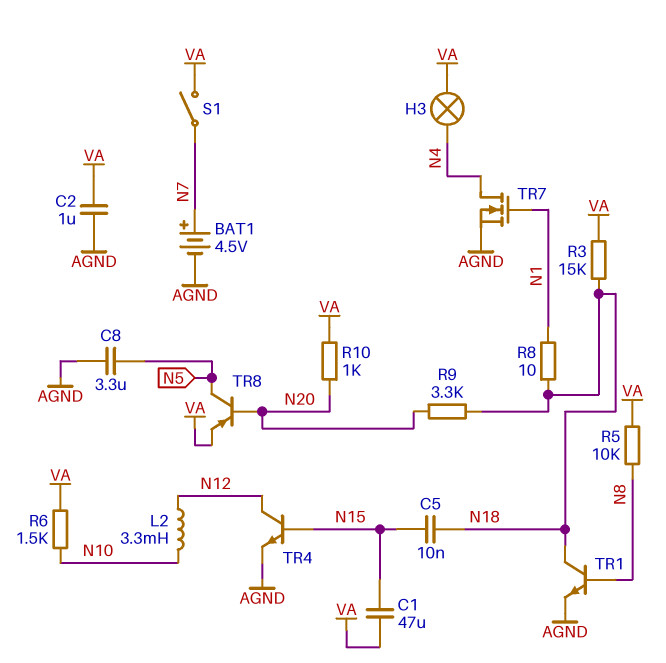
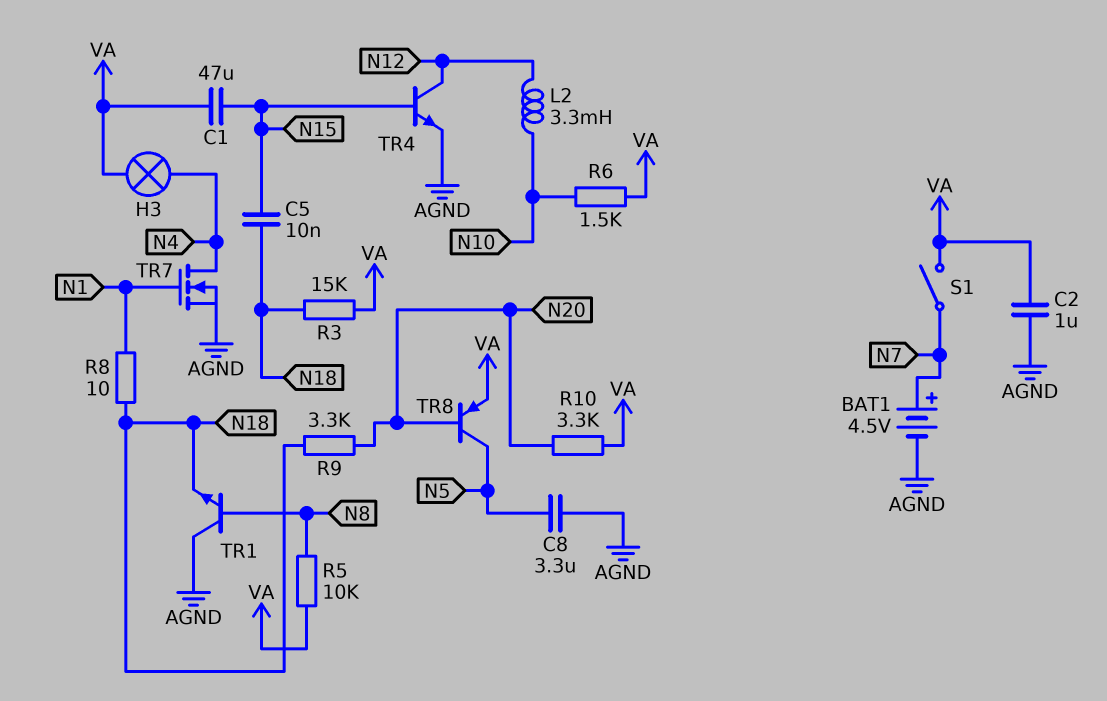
R10: 1k (N20, VA) -> 3.3k (N20, VA)
TR1: NPN (B N8, C N18, E AGND) -> NPN (B N8, C AGND, E N18)

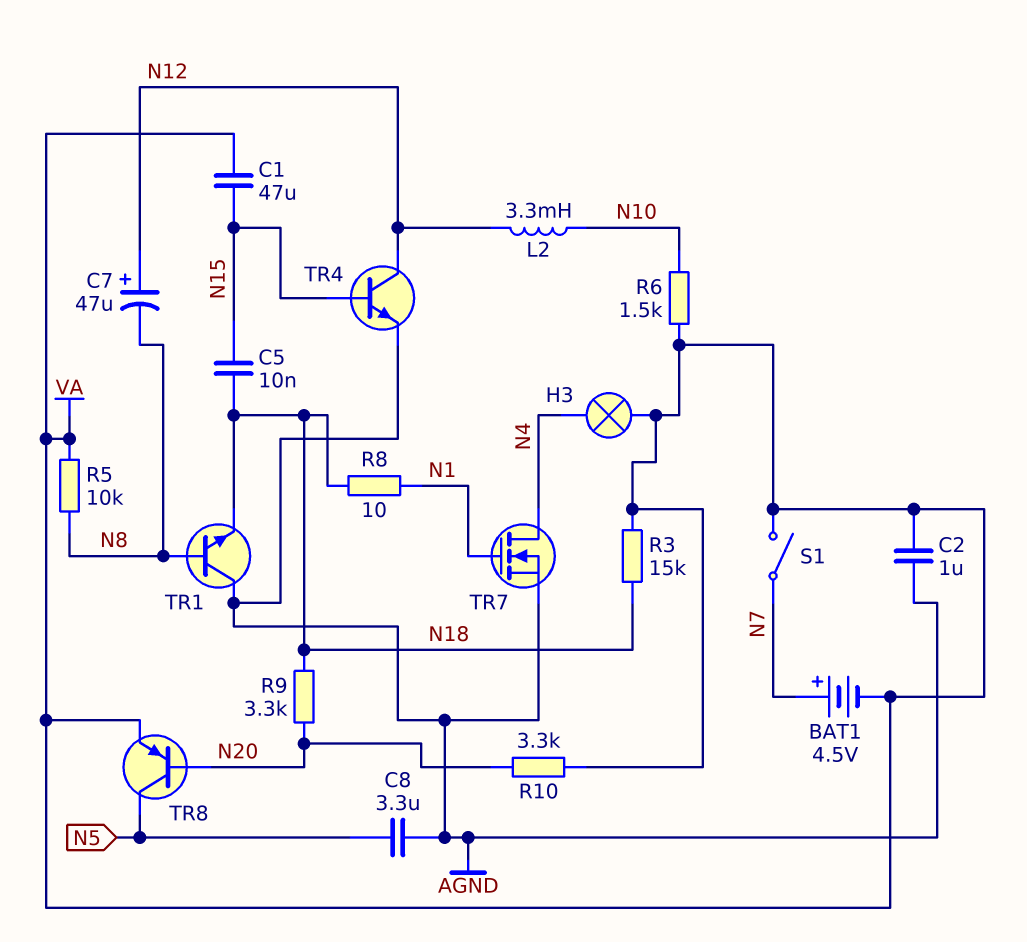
BAT1: 4.5V (plus N7, minus AGND) -> 4.5V (plus N7, minus VA)
C7: none -> 47uF (plus N12, minus N8)

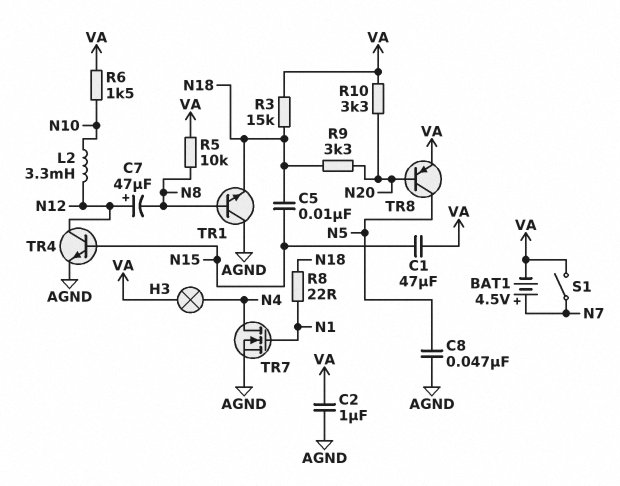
C8: 3.3uF (AGND, N5) -> 47nF (AGND, N5)
R8: 10 (N1, N18) -> 22 (N1, N18)

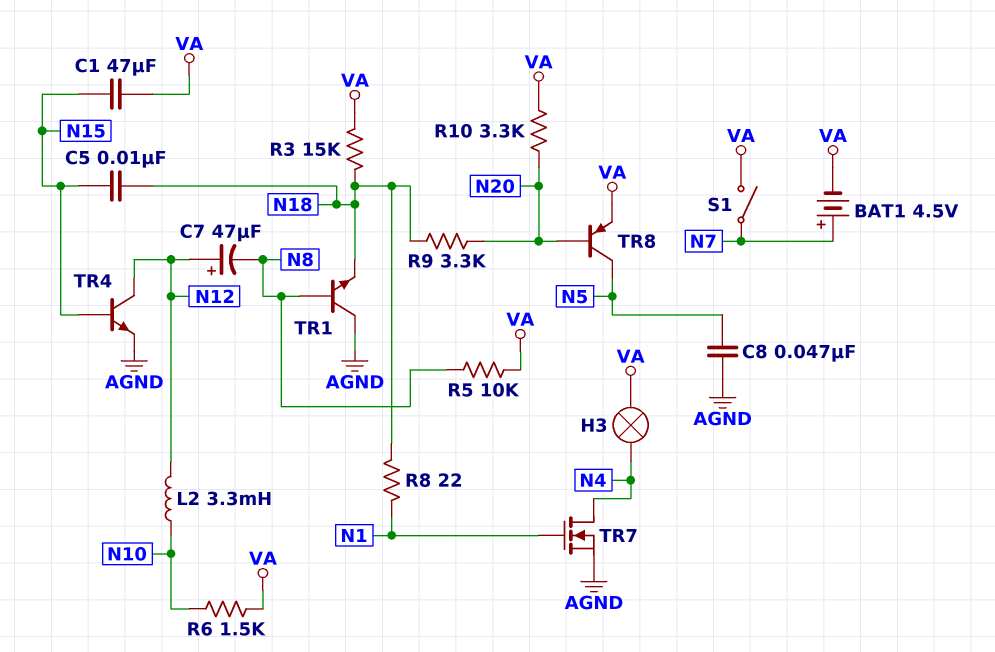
C2: 1uF (AGND, VA) -> none

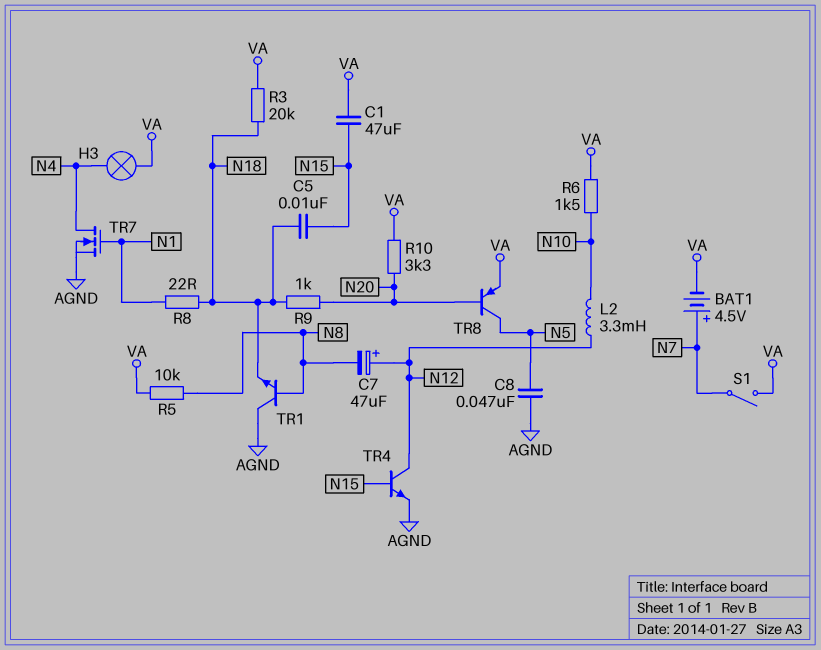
R3: 15k (N18, VA) -> 20k (N18, VA)
R9: 3.3k (N18, N20) -> 1k (N18, N20)

